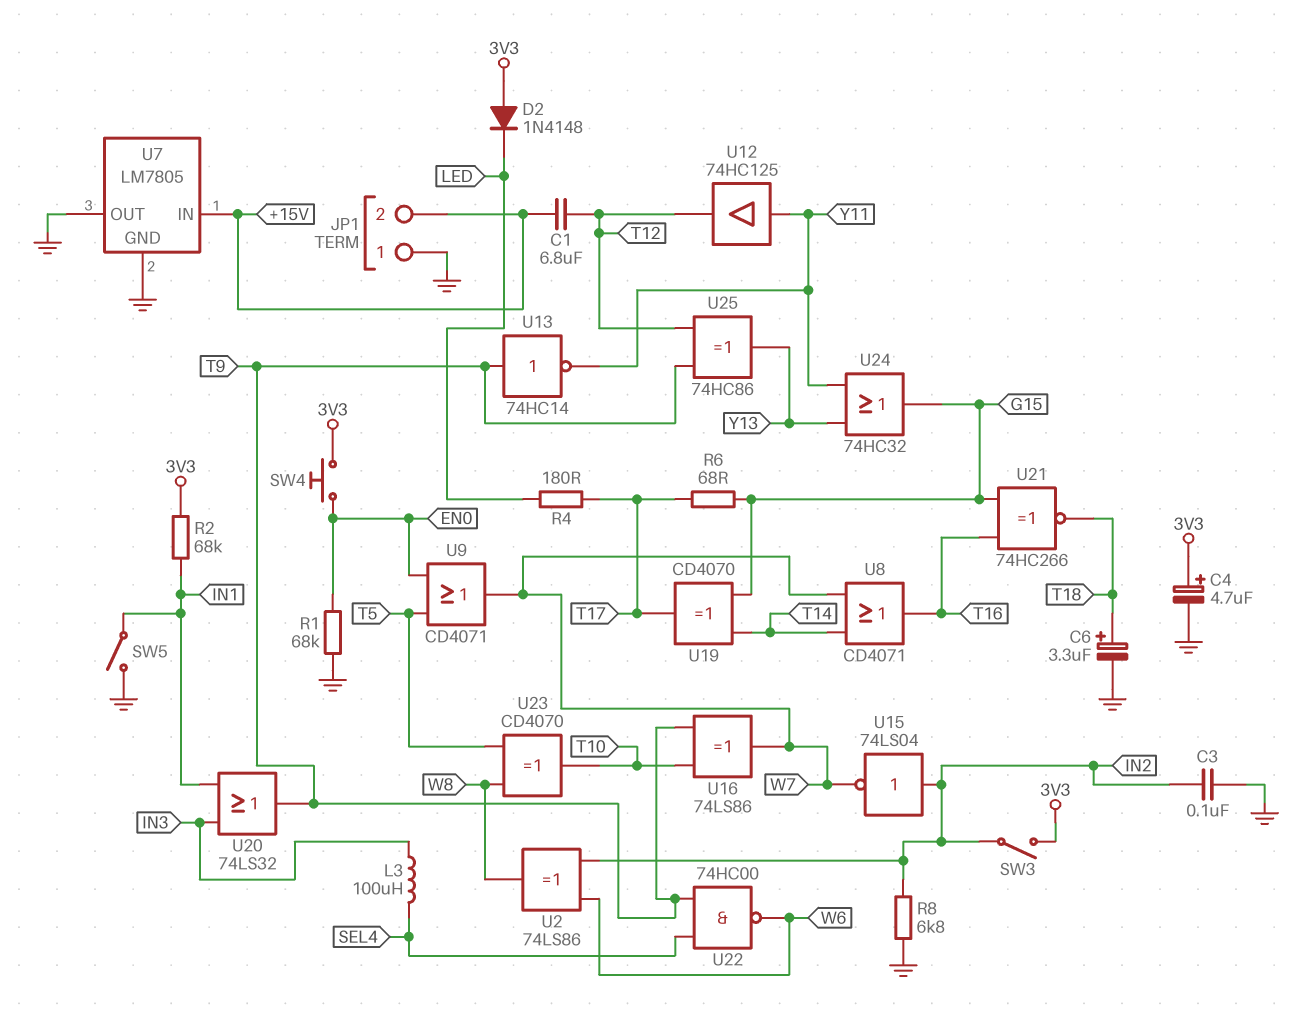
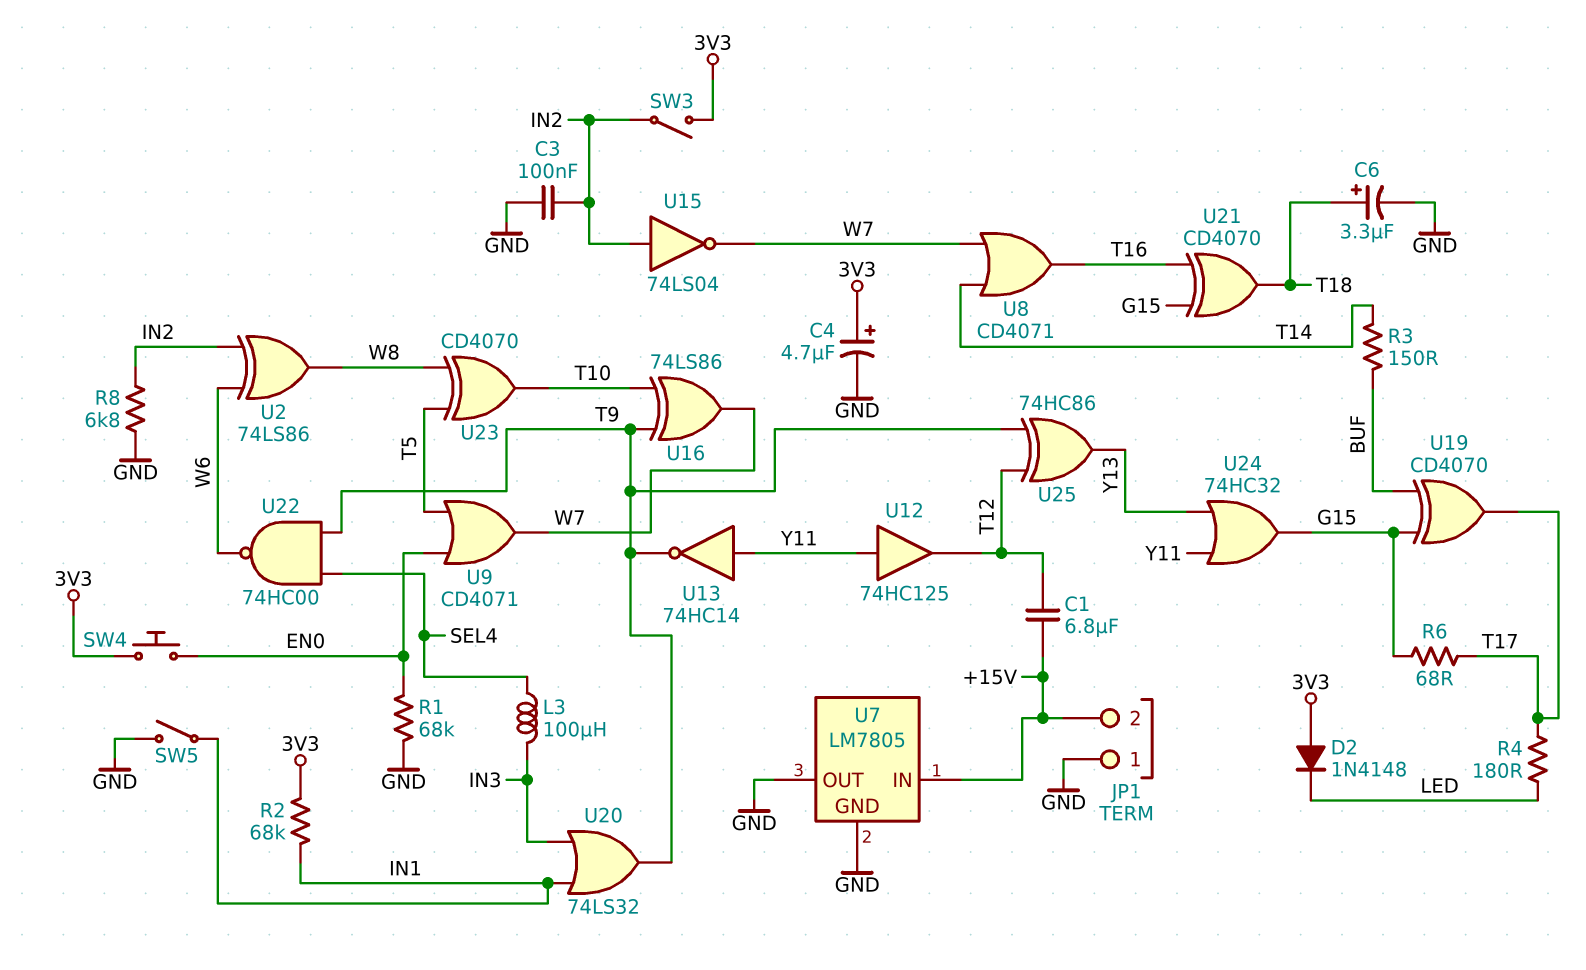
R3: none -> 150 (BUF, T14)
U13: NOT 74HC14 (in T9, out Y11) -> NOT 74HC14 (in Y11, out T9)
U19: XOR CD4070 (in G15, in T14, out T17) -> XOR CD4070 (in BUF, in G15, out T17)
U21: XNOR 74HC266 (in G15, in T16, out T18) -> XOR CD4070 (in G15, in T16, out T18)

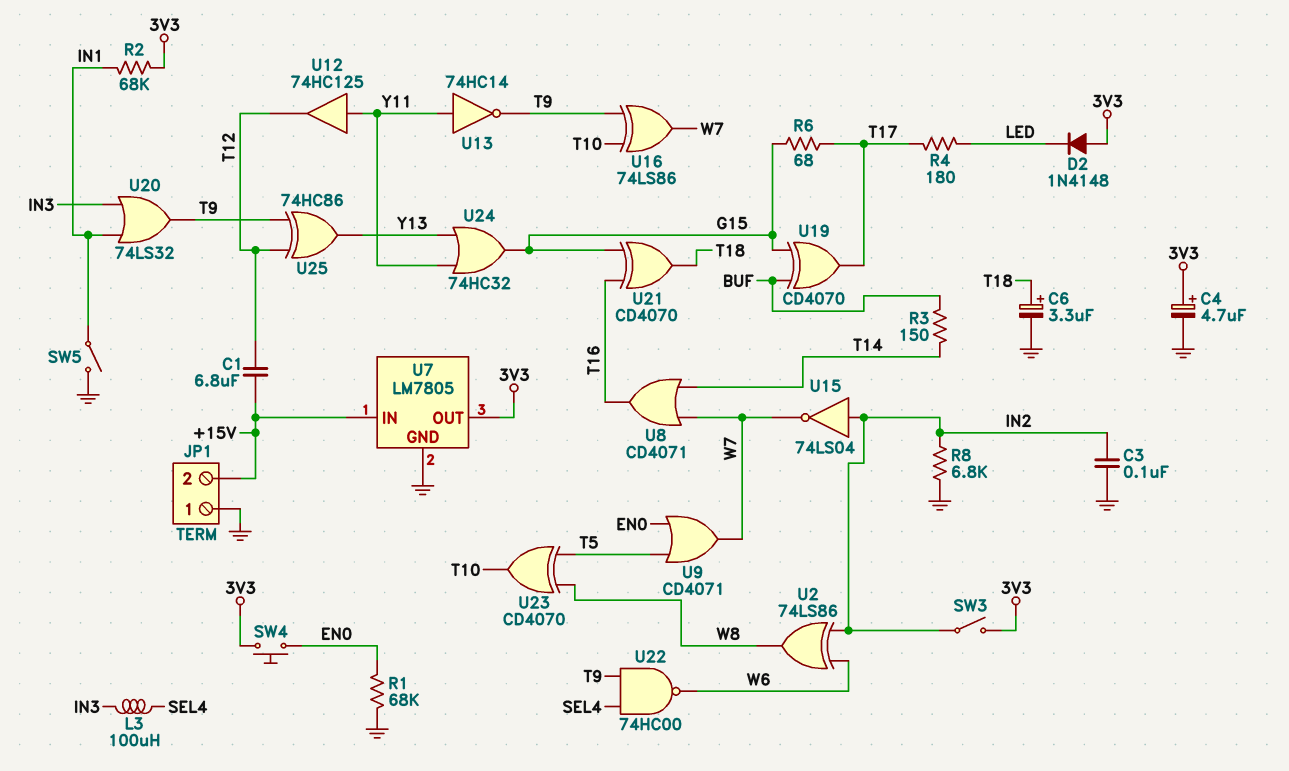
U7 pin OUT: GND -> 3V3

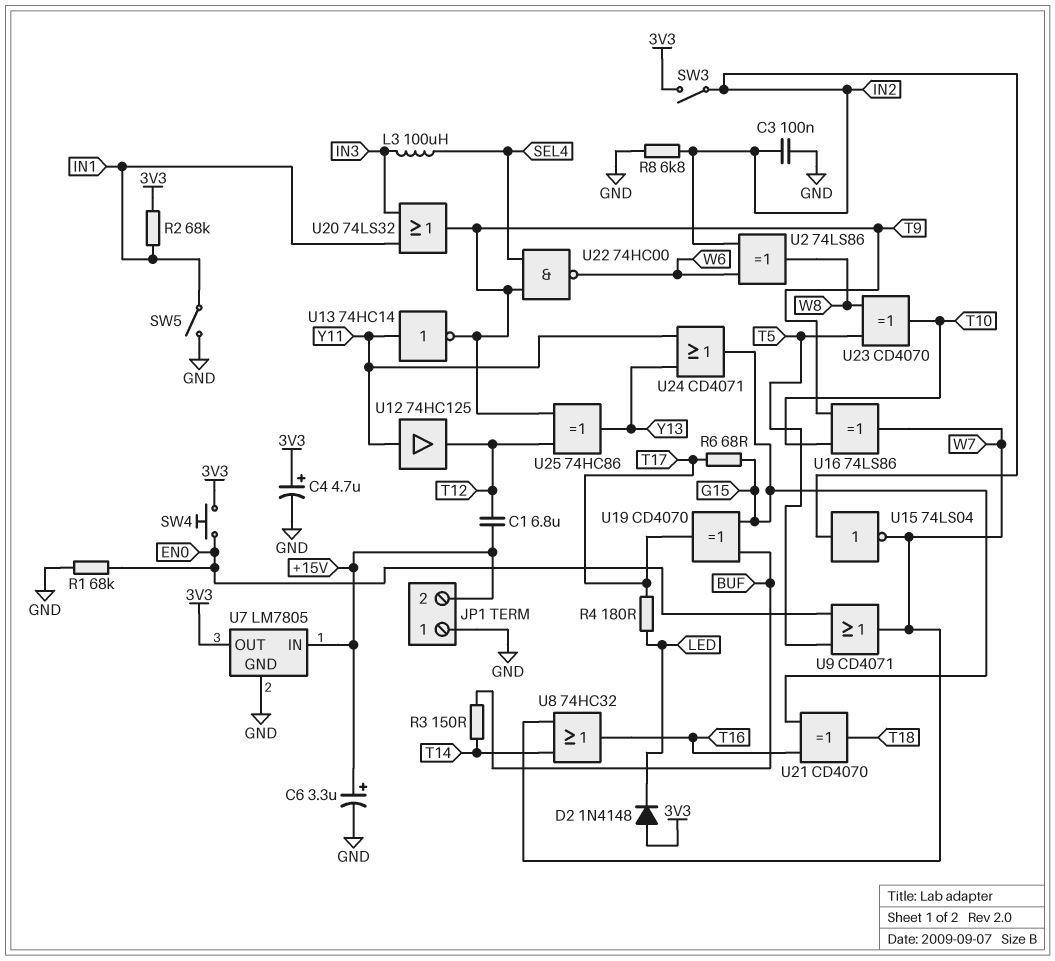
C6: 3.3uF (plus T18, minus GND) -> 3.3uF (plus +15V, minus GND)
U8: OR CD4071 (in T14, in W7, out T16) -> OR 74HC32 (in T14, in W7, out T16)
U24: OR 74HC32 (in Y11, in Y13, out G15) -> OR CD4071 (in Y11, in Y13, out G15)

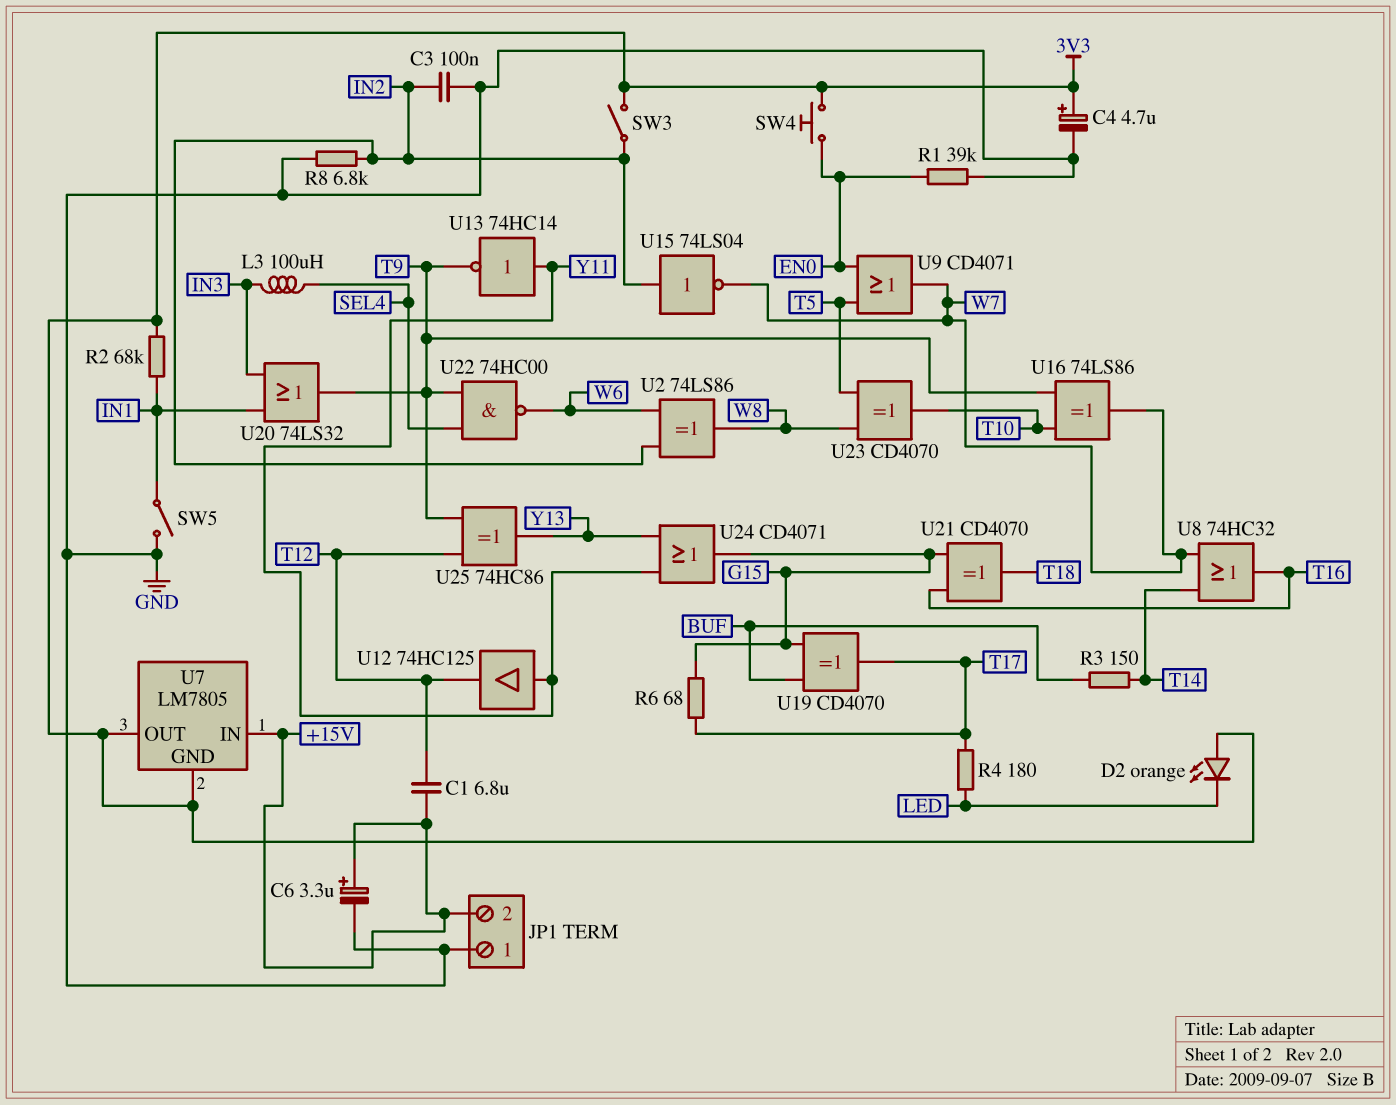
D2: diode 1N4148 (A 3V3, K LED) -> LED orange (A 3V3, K LED)
R1: 68k (EN0, GND) -> 39k (EN0, GND)
U7 pin GND: GND -> 3V3

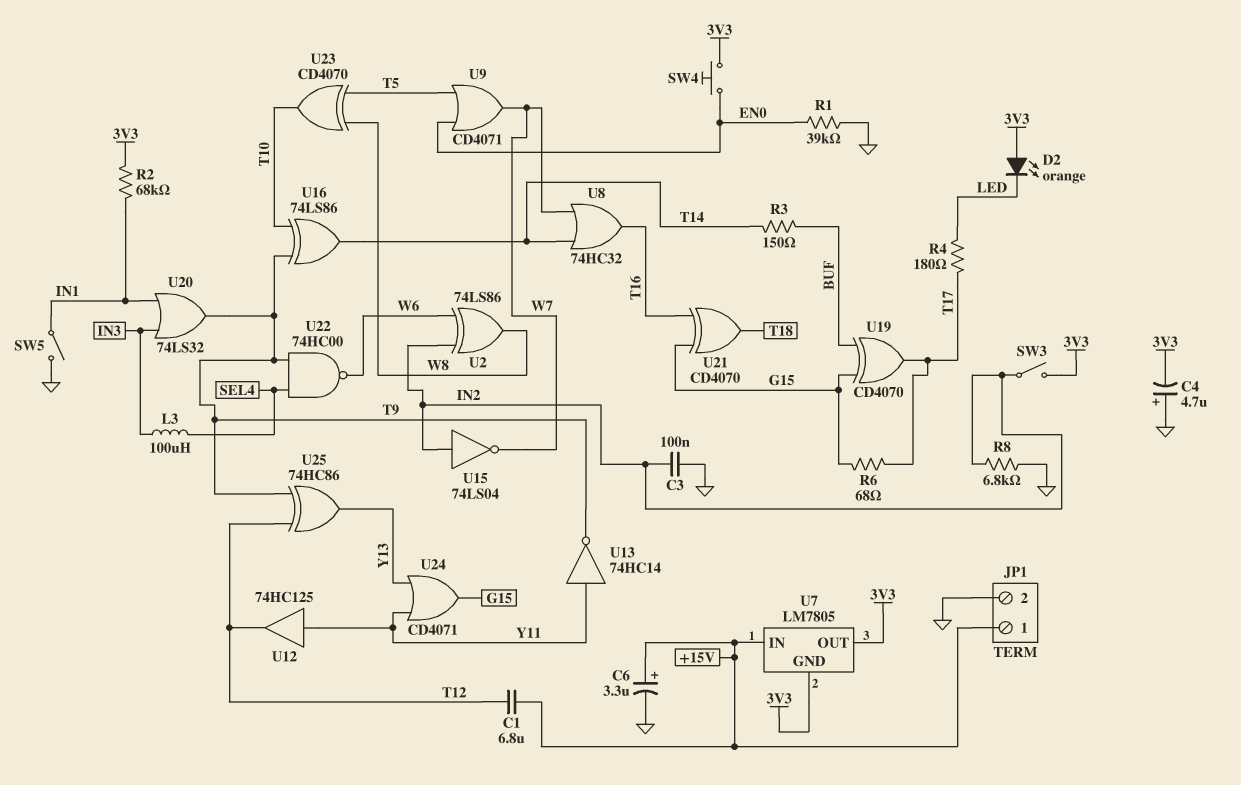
C4: 4.7uF (plus 3V3, minus GND) -> 4.7uF (plus GND, minus 3V3)
JP1 pin 1: GND -> +15V
JP1 pin 2: +15V -> GND
U16: XOR 74LS86 (in T9, in T10, out W7) -> XOR 74LS86 (in T9, in T10, out T14)

